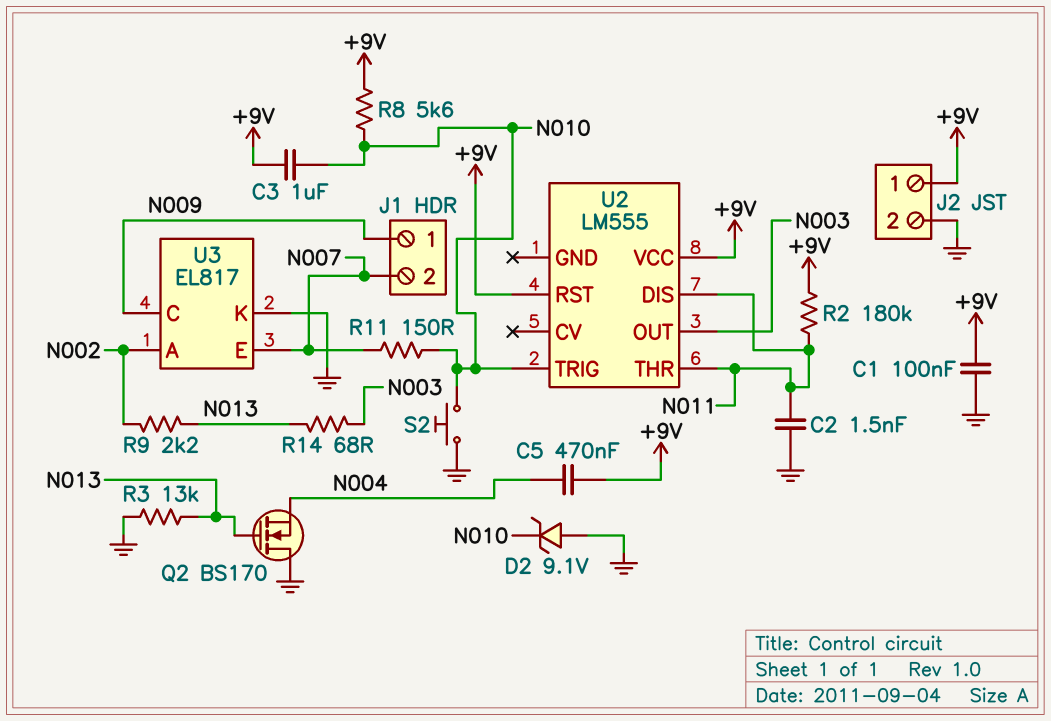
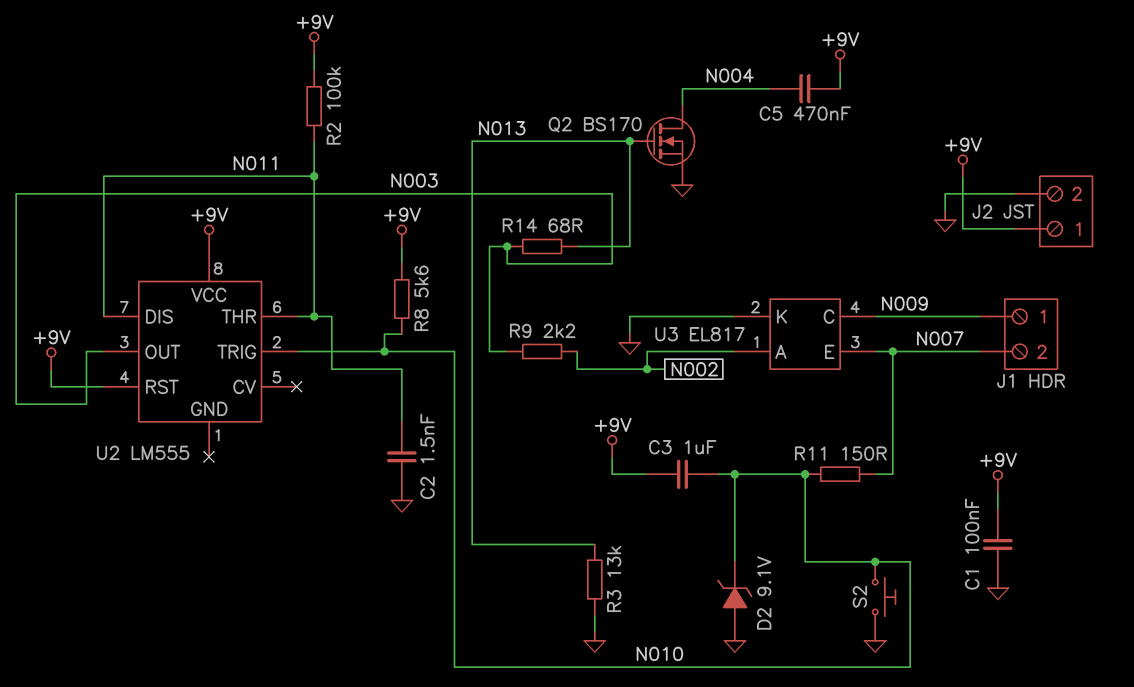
Q2: NMOS BS170 (G N013, D GND, S N004) -> NMOS BS170 (G N013, D N004, S GND)
R2: 180k (+9V, N011) -> 100k (+9V, N011)
R9: 2.2k (N002, N013) -> 2.2k (N002, N003)

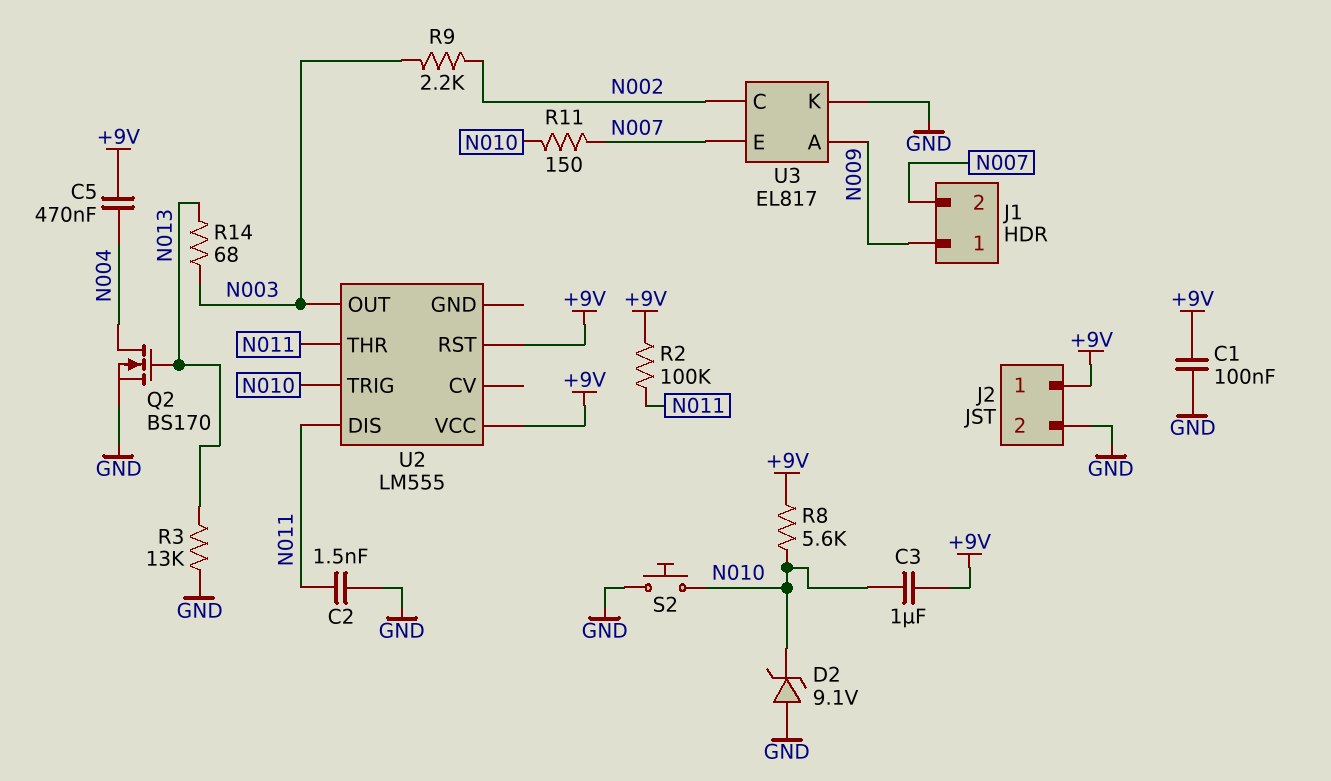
U3 pin A: N002 -> N009
U3 pin C: N009 -> N002

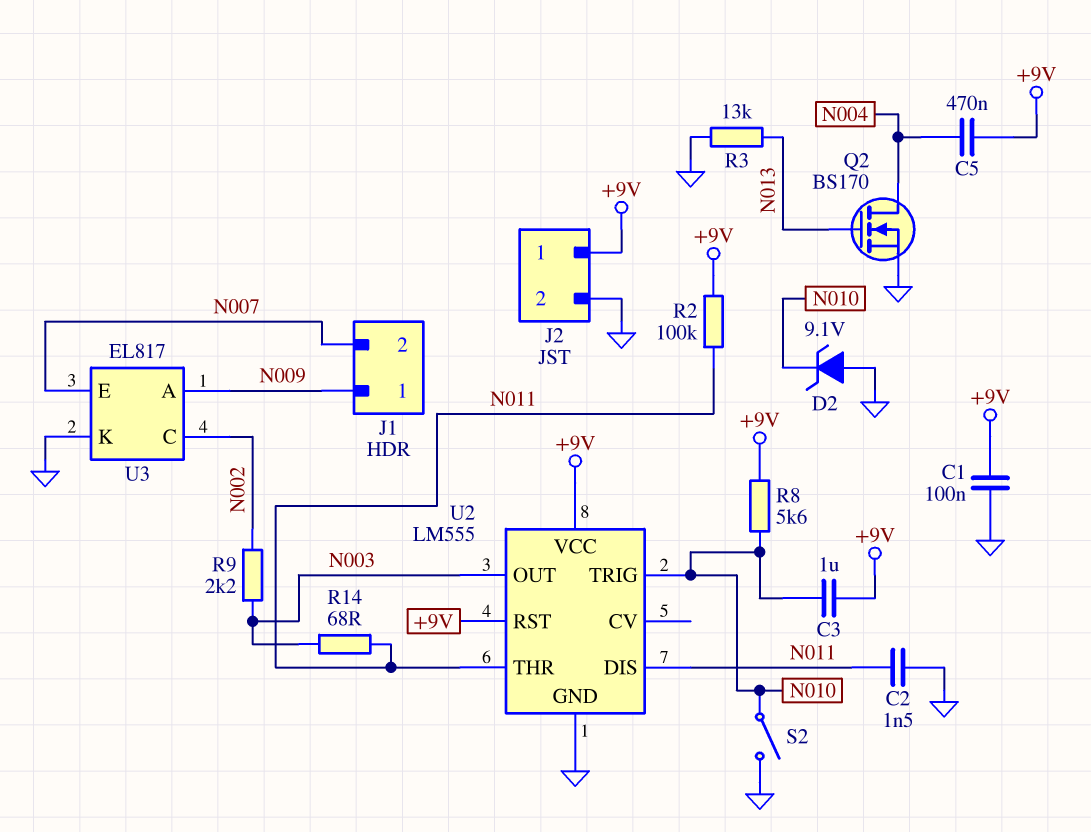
R11: 150 (N007, N010) -> none
R14: 68 (N003, N013) -> 68 (N003, N011)
S2: button (GND, N010) -> switch (GND, N010)
U2 pin GND: none -> GND

